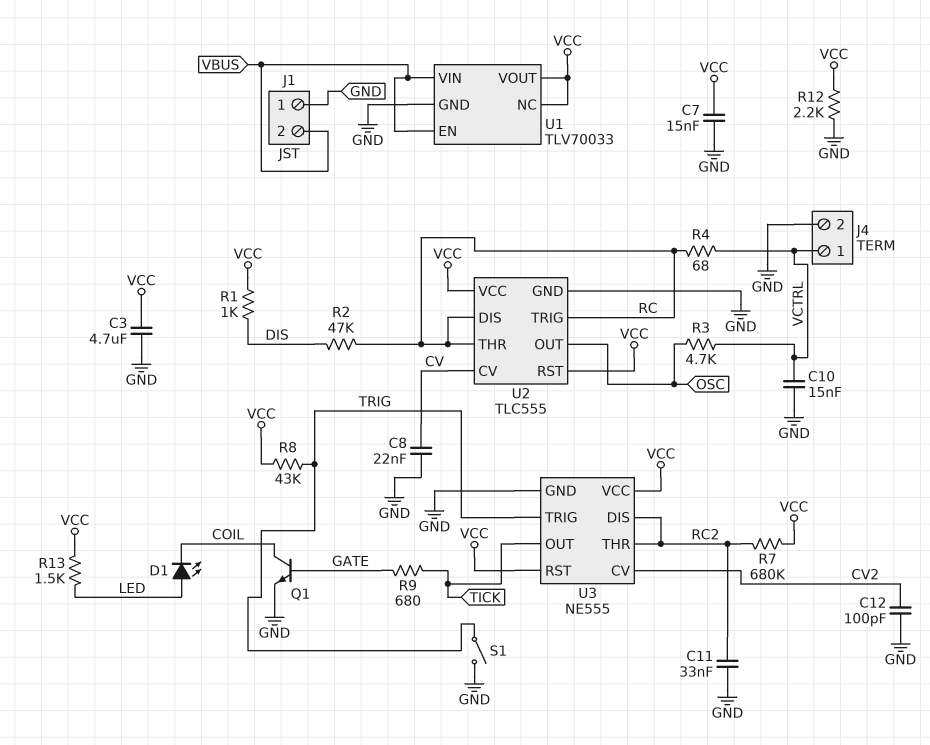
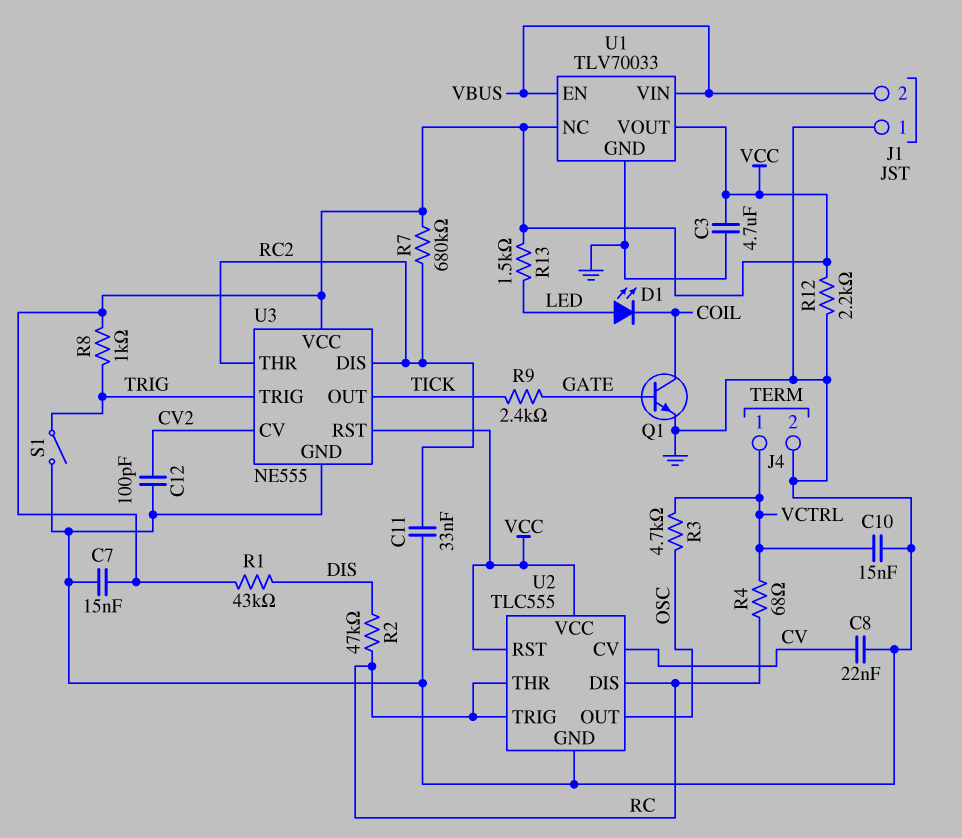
R1: 1k (DIS, VCC) -> 43k (DIS, VCC)
R8: 43k (TRIG, VCC) -> 1k (TRIG, VCC)
R9: 680 (GATE, TICK) -> 2.4k (GATE, TICK)

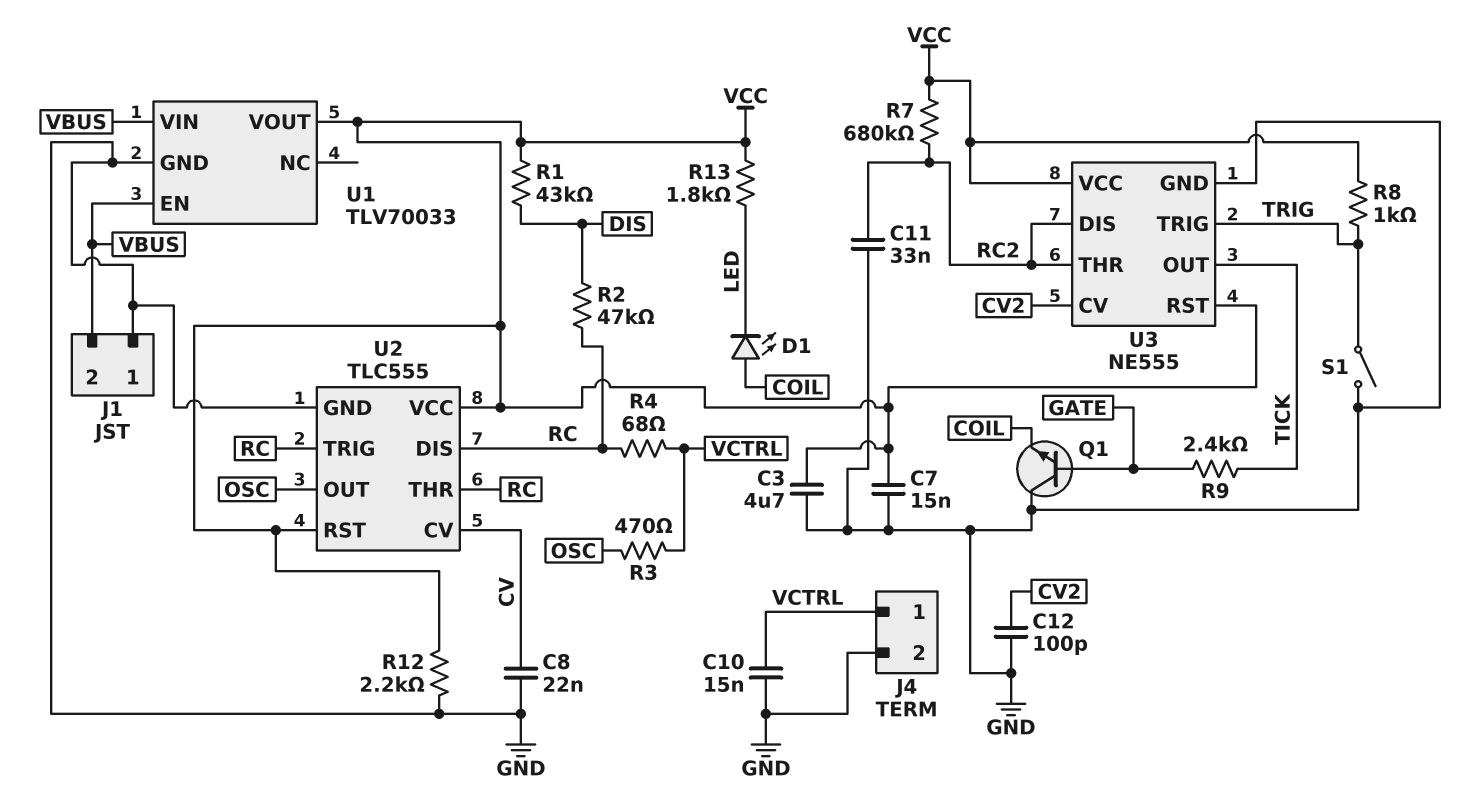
D1: LED (A LED, K COIL) -> LED (A COIL, K LED)
Q1: NPN (B GATE, C COIL, E GND) -> NPN (B GATE, C GND, E COIL)
R3: 4.7k (OSC, VCTRL) -> 470 (OSC, VCTRL)
R13: 1.5k (LED, VCC) -> 1.8k (LED, VCC)
U1 pin NC: VCC -> none

